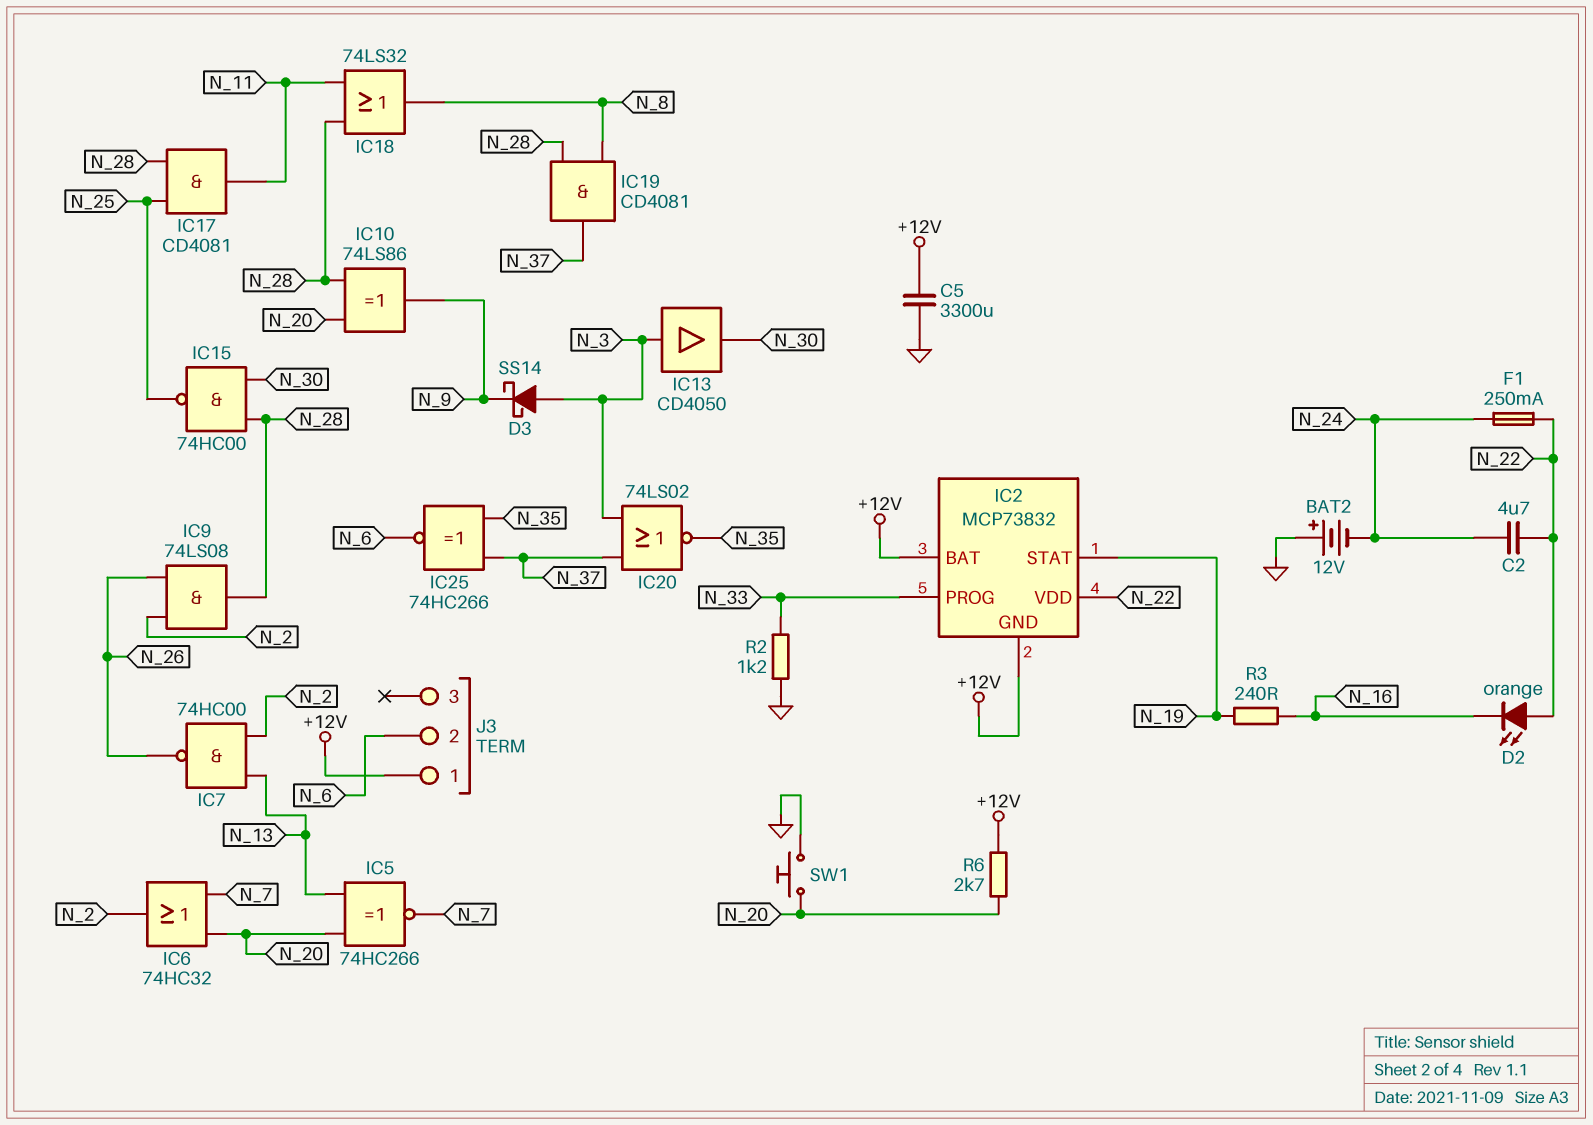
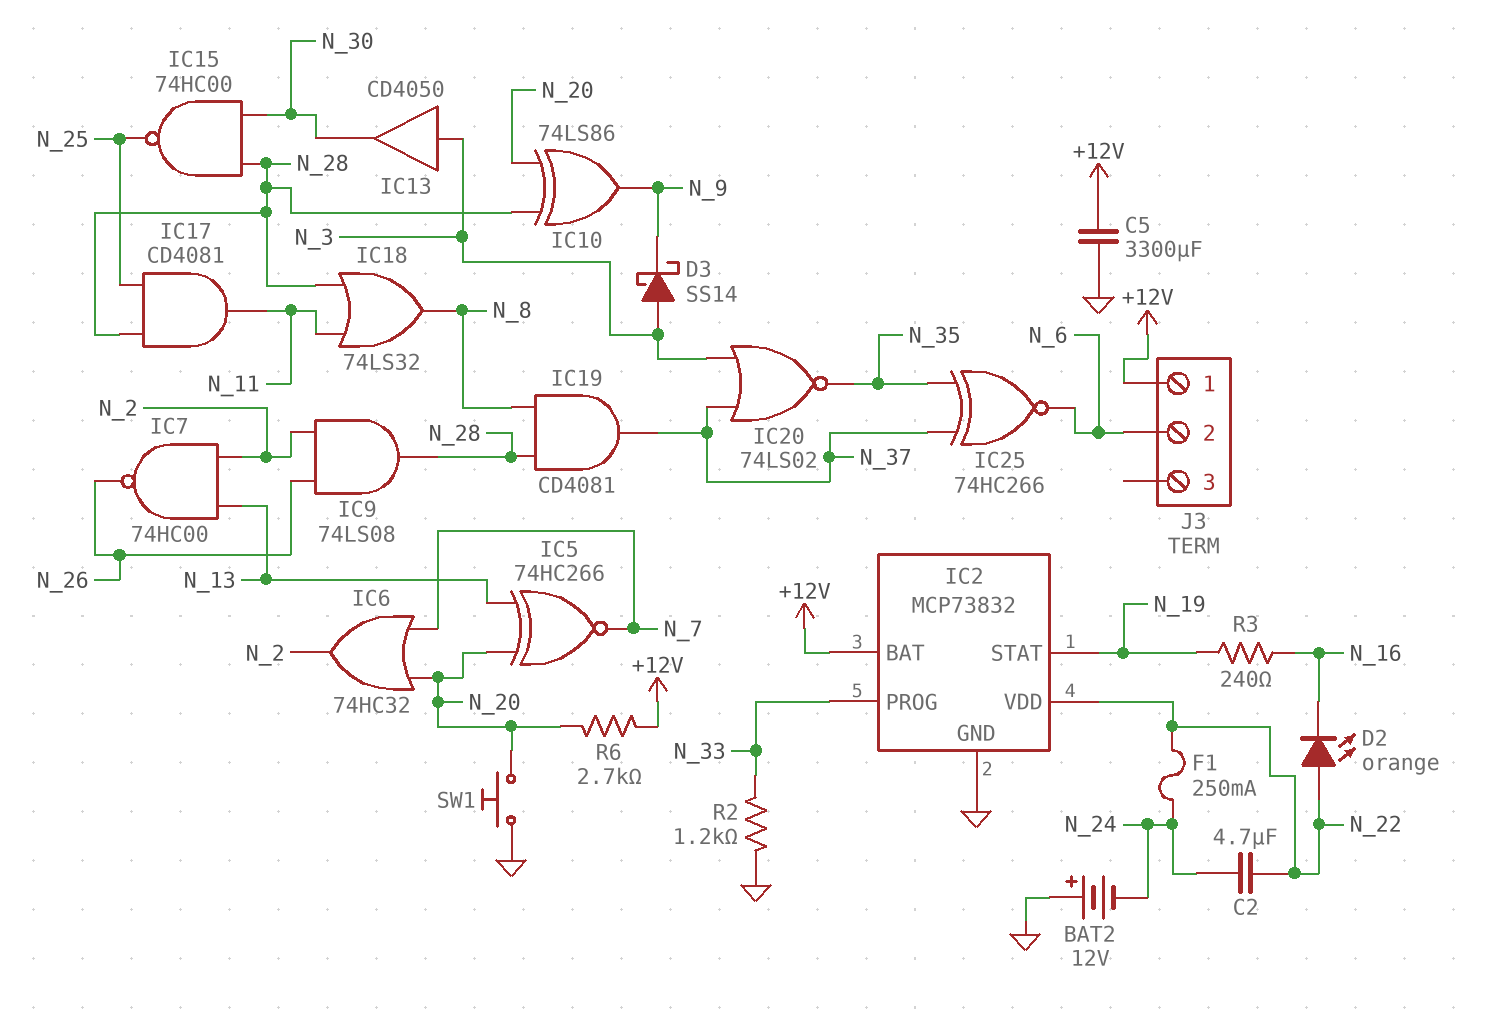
IC2 pin GND: +12V -> GND

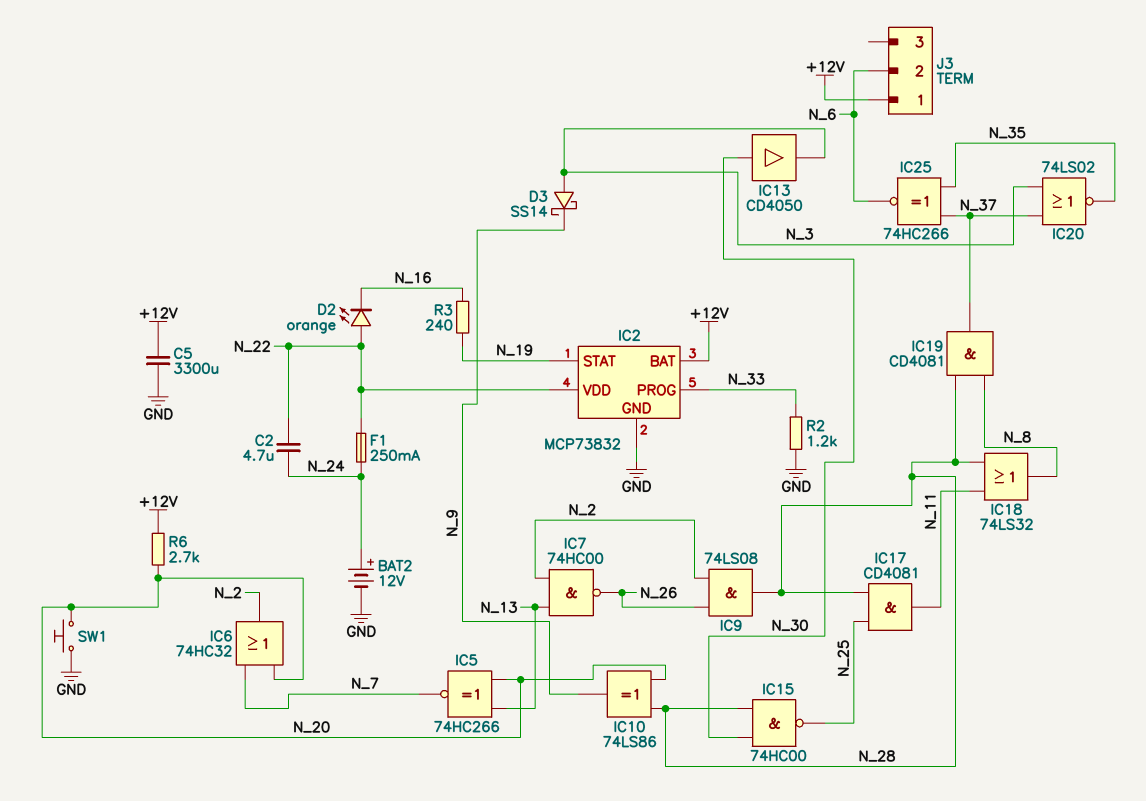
BAT2: 12V (plus GND, minus N_24) -> 12V (plus N_24, minus GND)
IC13: buffer CD4050 (in N_3, out N_30) -> buffer CD4050 (in N_30, out N_3)

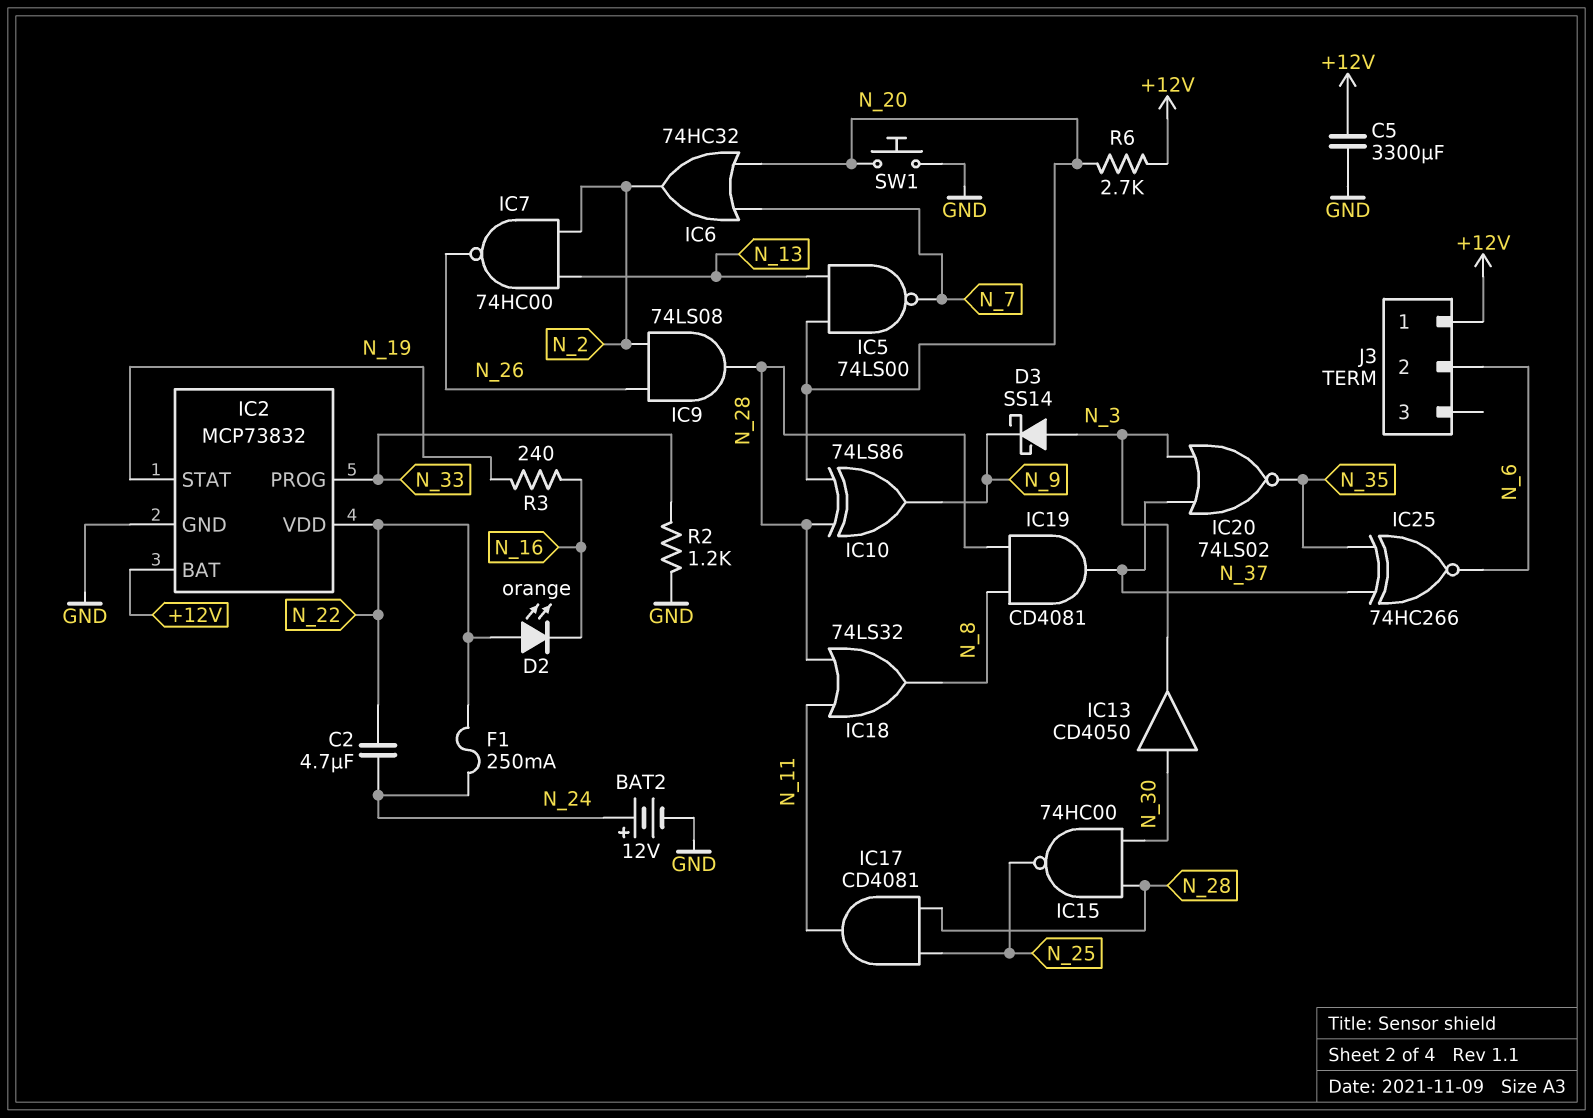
IC5: XNOR 74HC266 (in N_13, in N_20, out N_7) -> NAND 74LS00 (in N_13, in N_20, out N_7)

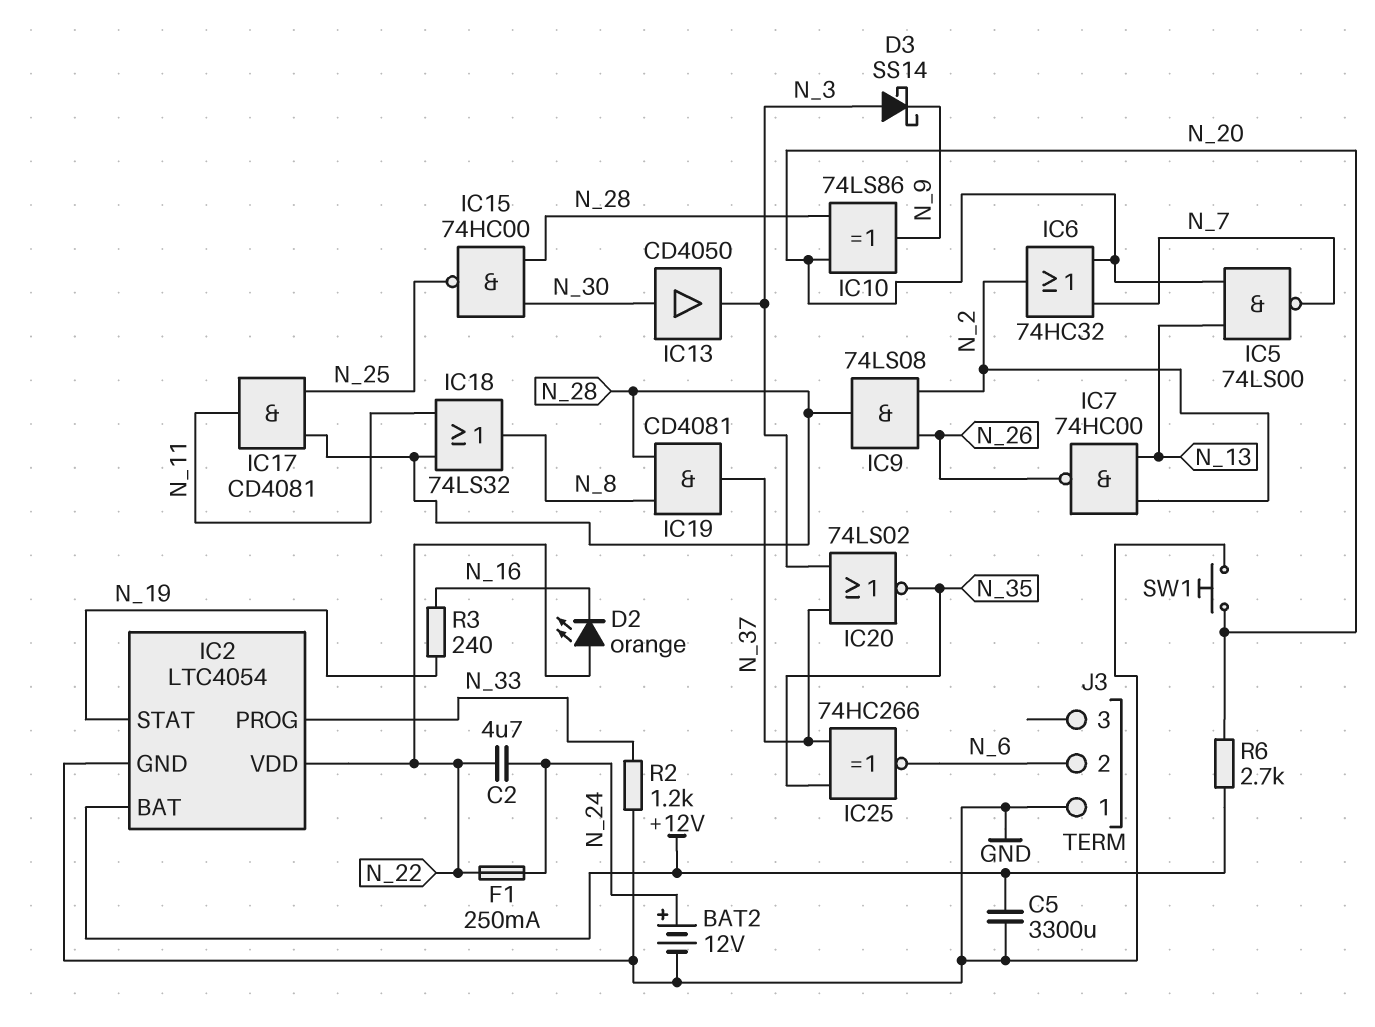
IC2: MCP73832 -> LTC4054
J3 pin 1: +12V -> GND

